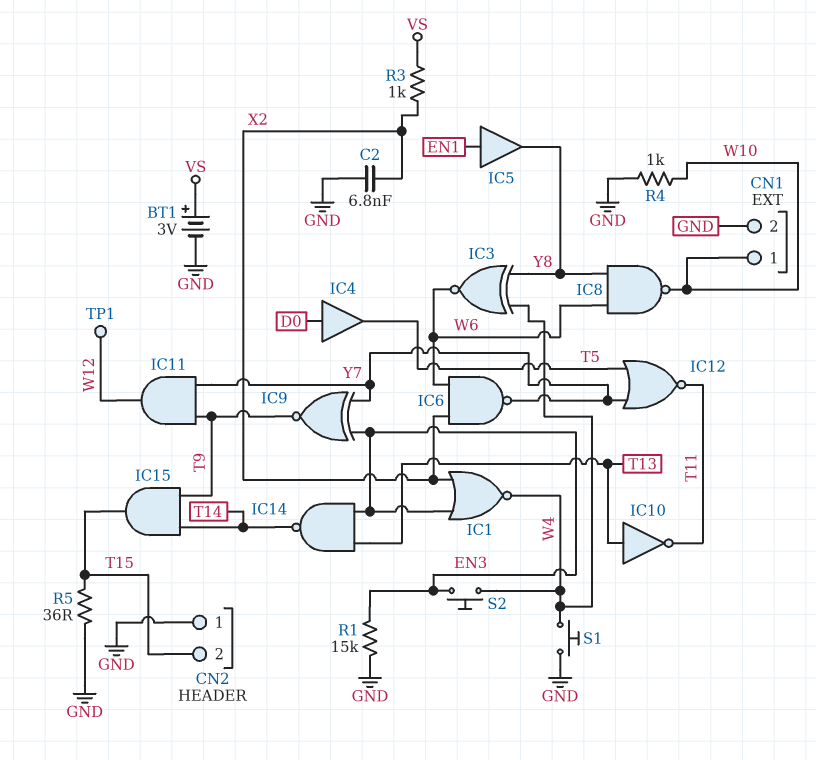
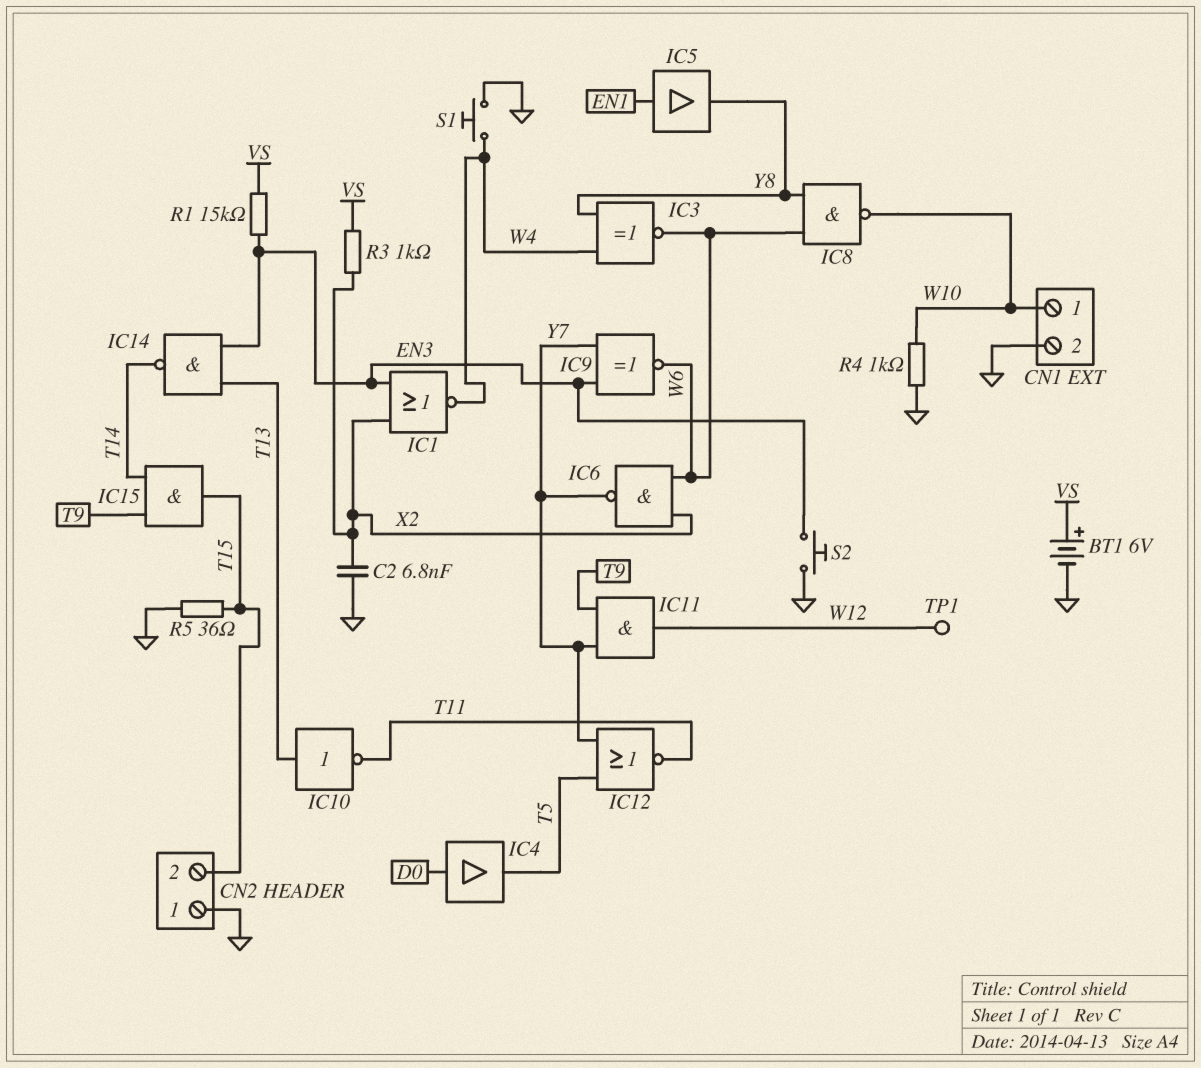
BT1: 3V (plus VS, minus GND) -> 6V (plus VS, minus GND)
IC9: XNOR (in EN3, in Y7, out T9) -> XNOR (in EN3, in Y7, out W6)
R1: 15k (EN3, GND) -> 15k (EN3, VS)
S2: button (EN3, W4) -> button (EN3, GND)

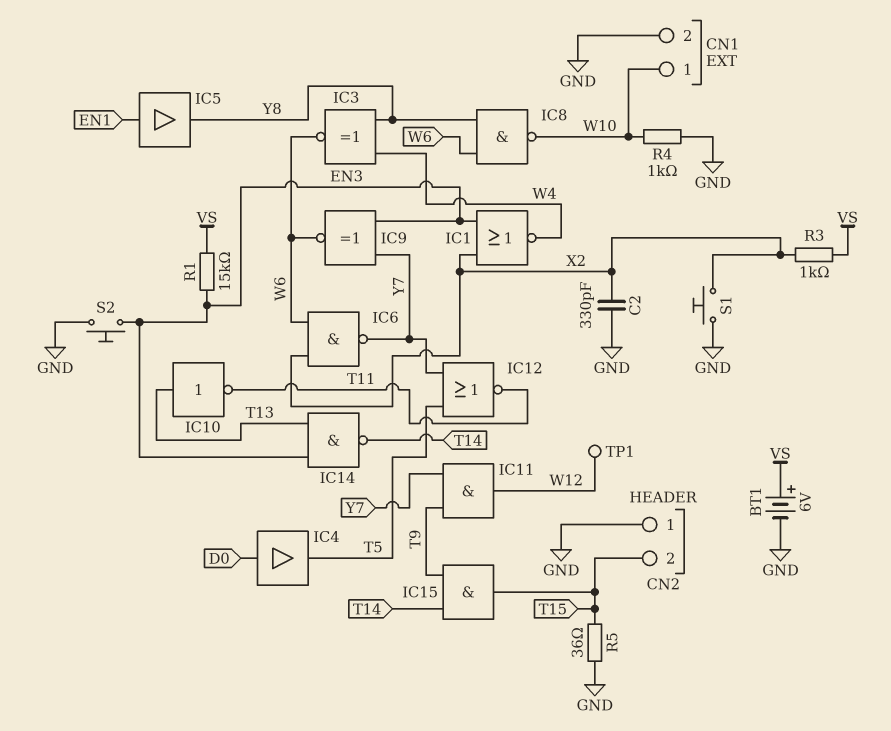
C2: 6.8nF (GND, X2) -> 330pF (GND, X2)
S1: button (GND, W4) -> button (GND, X2)

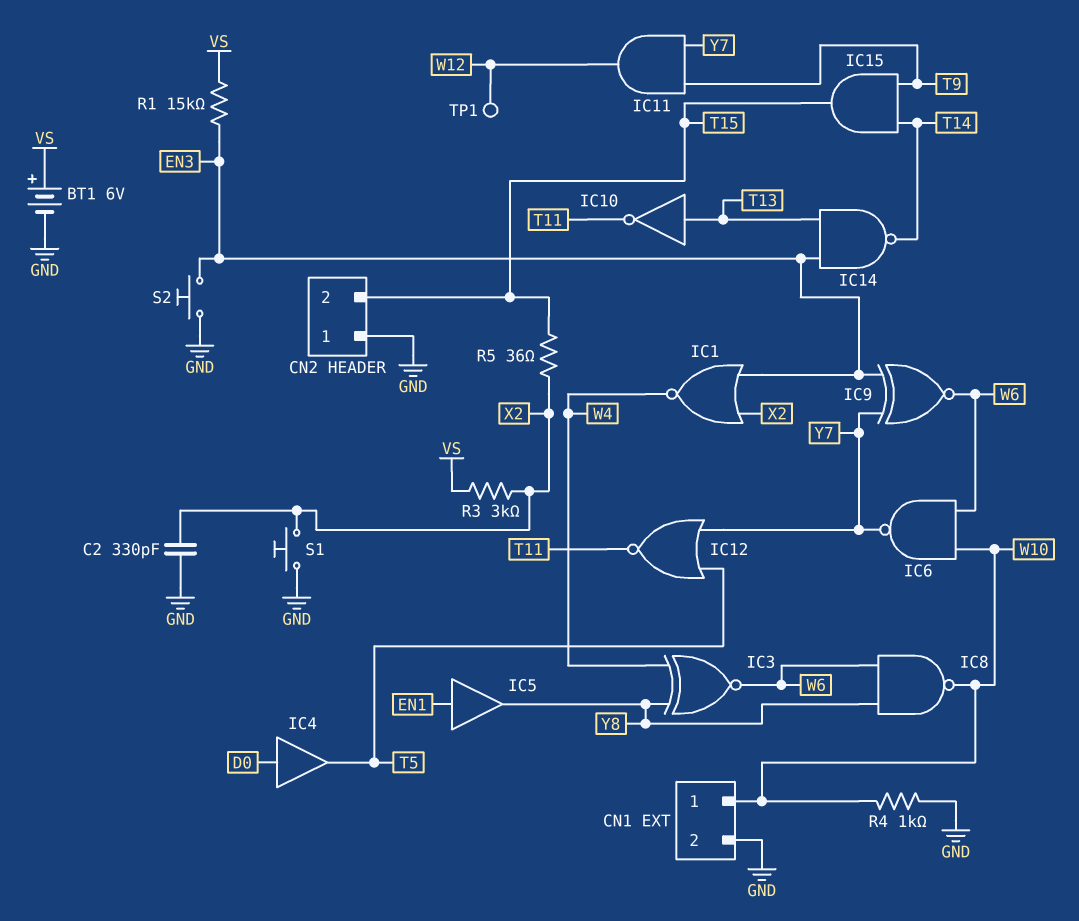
IC6: NAND (in W6, in X2, out Y7) -> NAND (in W6, in W10, out Y7)
R3: 1k (VS, X2) -> 3k (VS, X2)
R5: 36 (GND, T15) -> 36 (T15, X2)

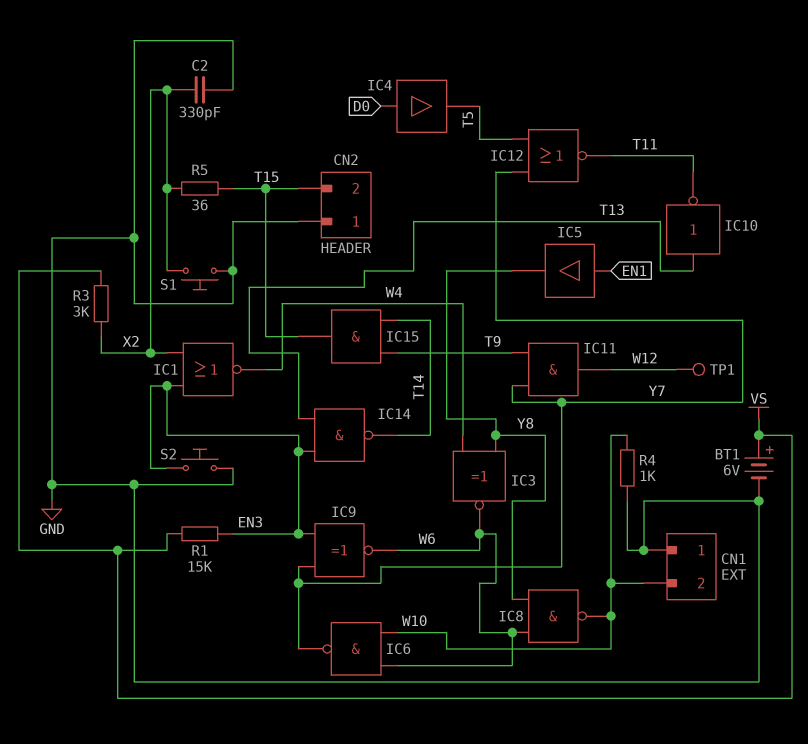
CN1 pin 1: W10 -> GND
CN1 pin 2: GND -> W10

